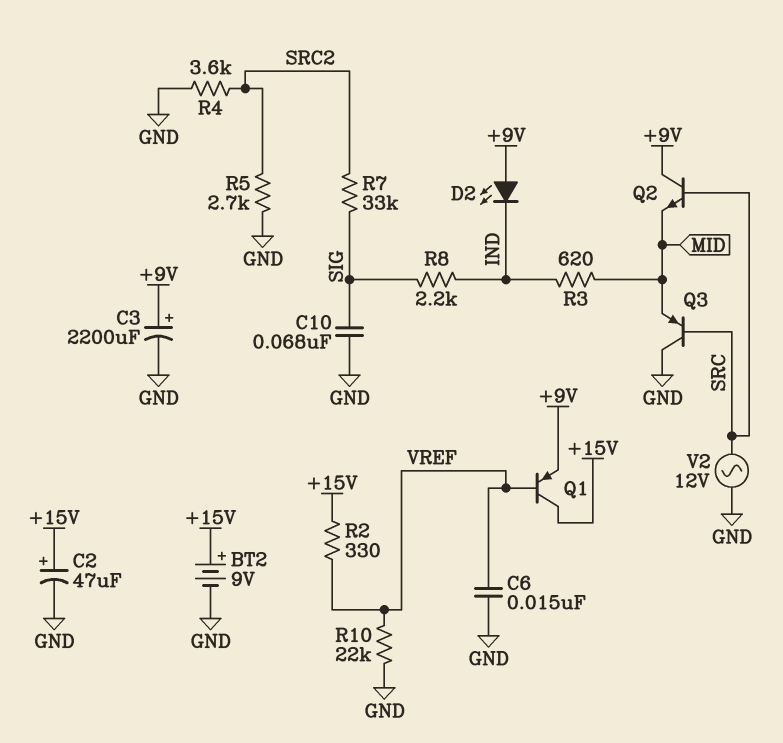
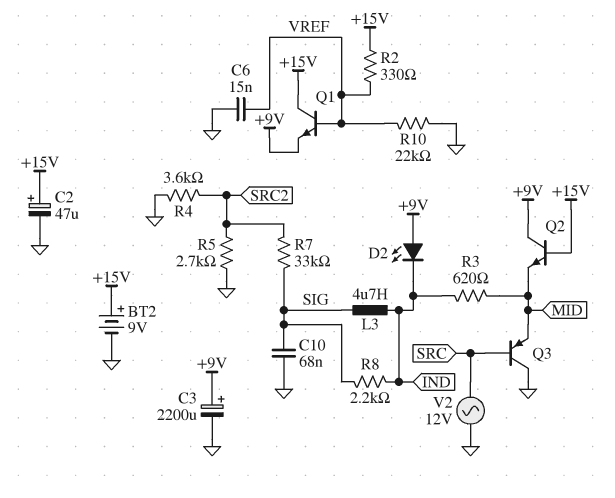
L3: none -> 4.7uH (IND, SIG)
Q1: PNP (B VREF, C +15V, E +9V) -> NPN (B VREF, C +15V, E +9V)
Q2: NPN (B SRC, C +9V, E MID) -> NPN (B +15V, C +9V, E MID)

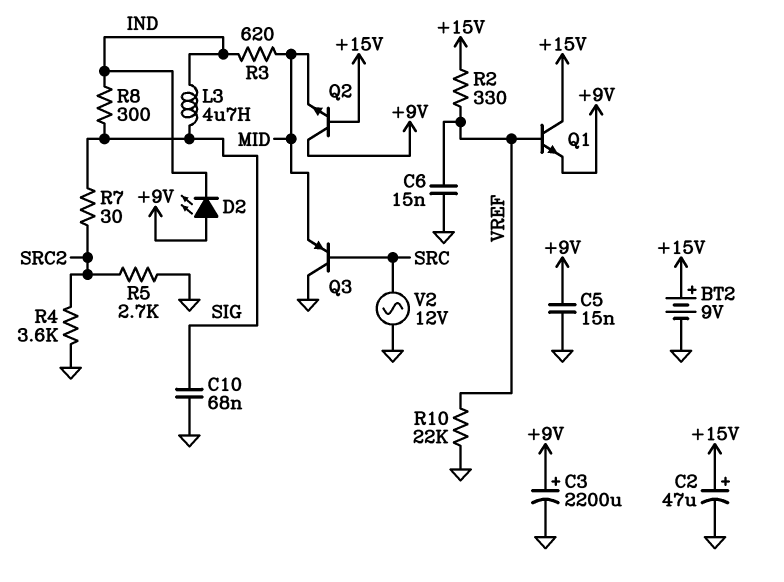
C5: none -> 15nF (+9V, GND)
R7: 33k (SIG, SRC2) -> 30 (SIG, SRC2)
R8: 2.2k (IND, SIG) -> 300 (IND, SIG)

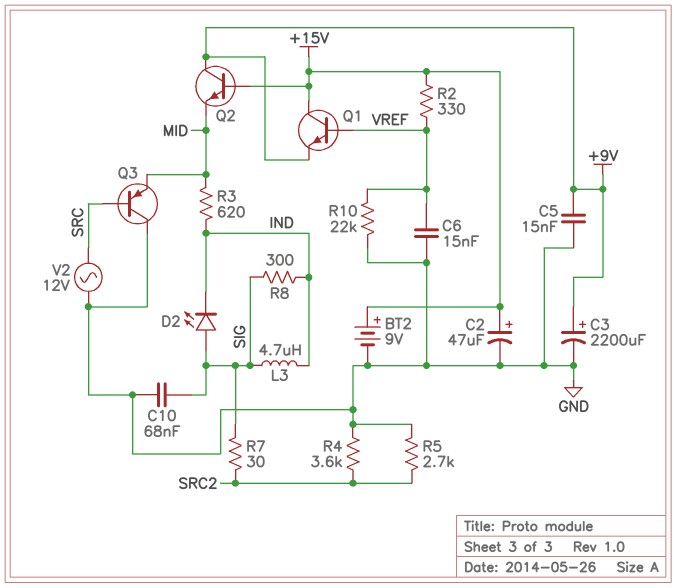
D2: LED (A +9V, K IND) -> LED (A SIG, K IND)

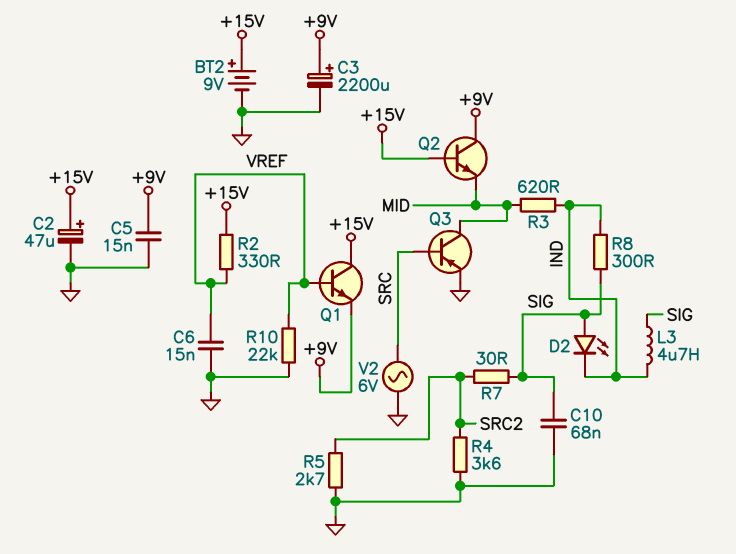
Q3: PNP (B SRC, C GND, E MID) -> PNP (B SRC, C MID, E GND)
V2: AC 12V (GND, SRC) -> AC 6V (GND, SRC)

